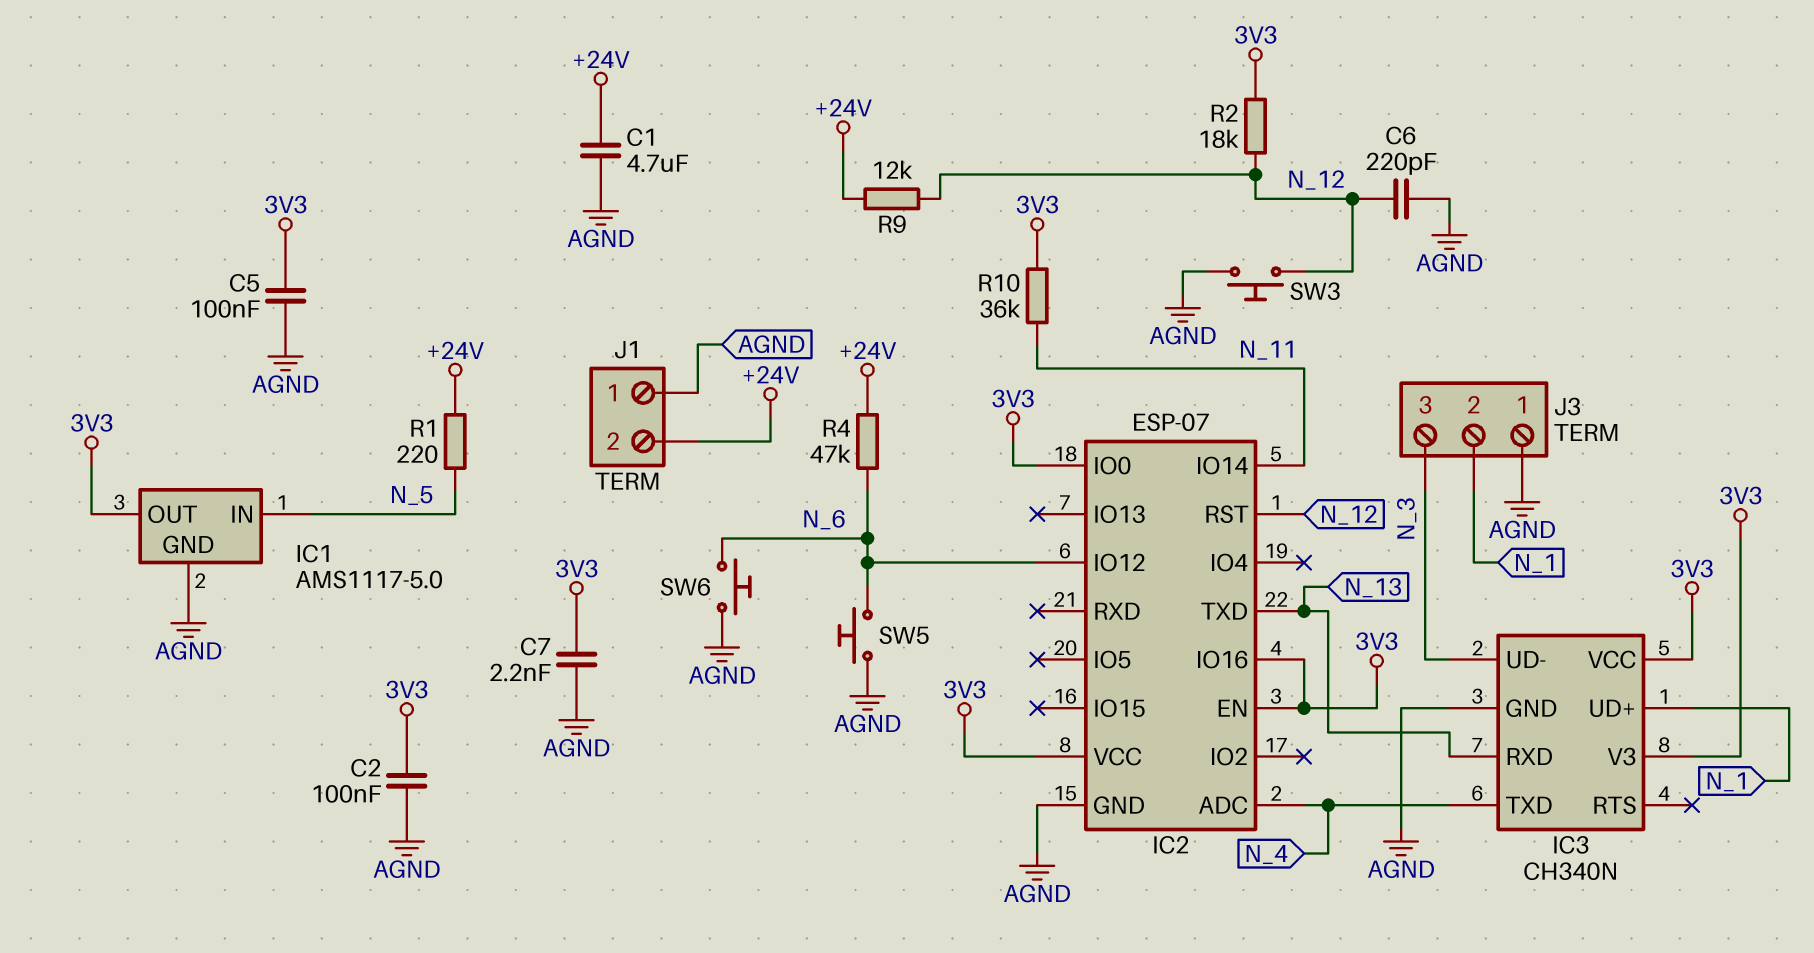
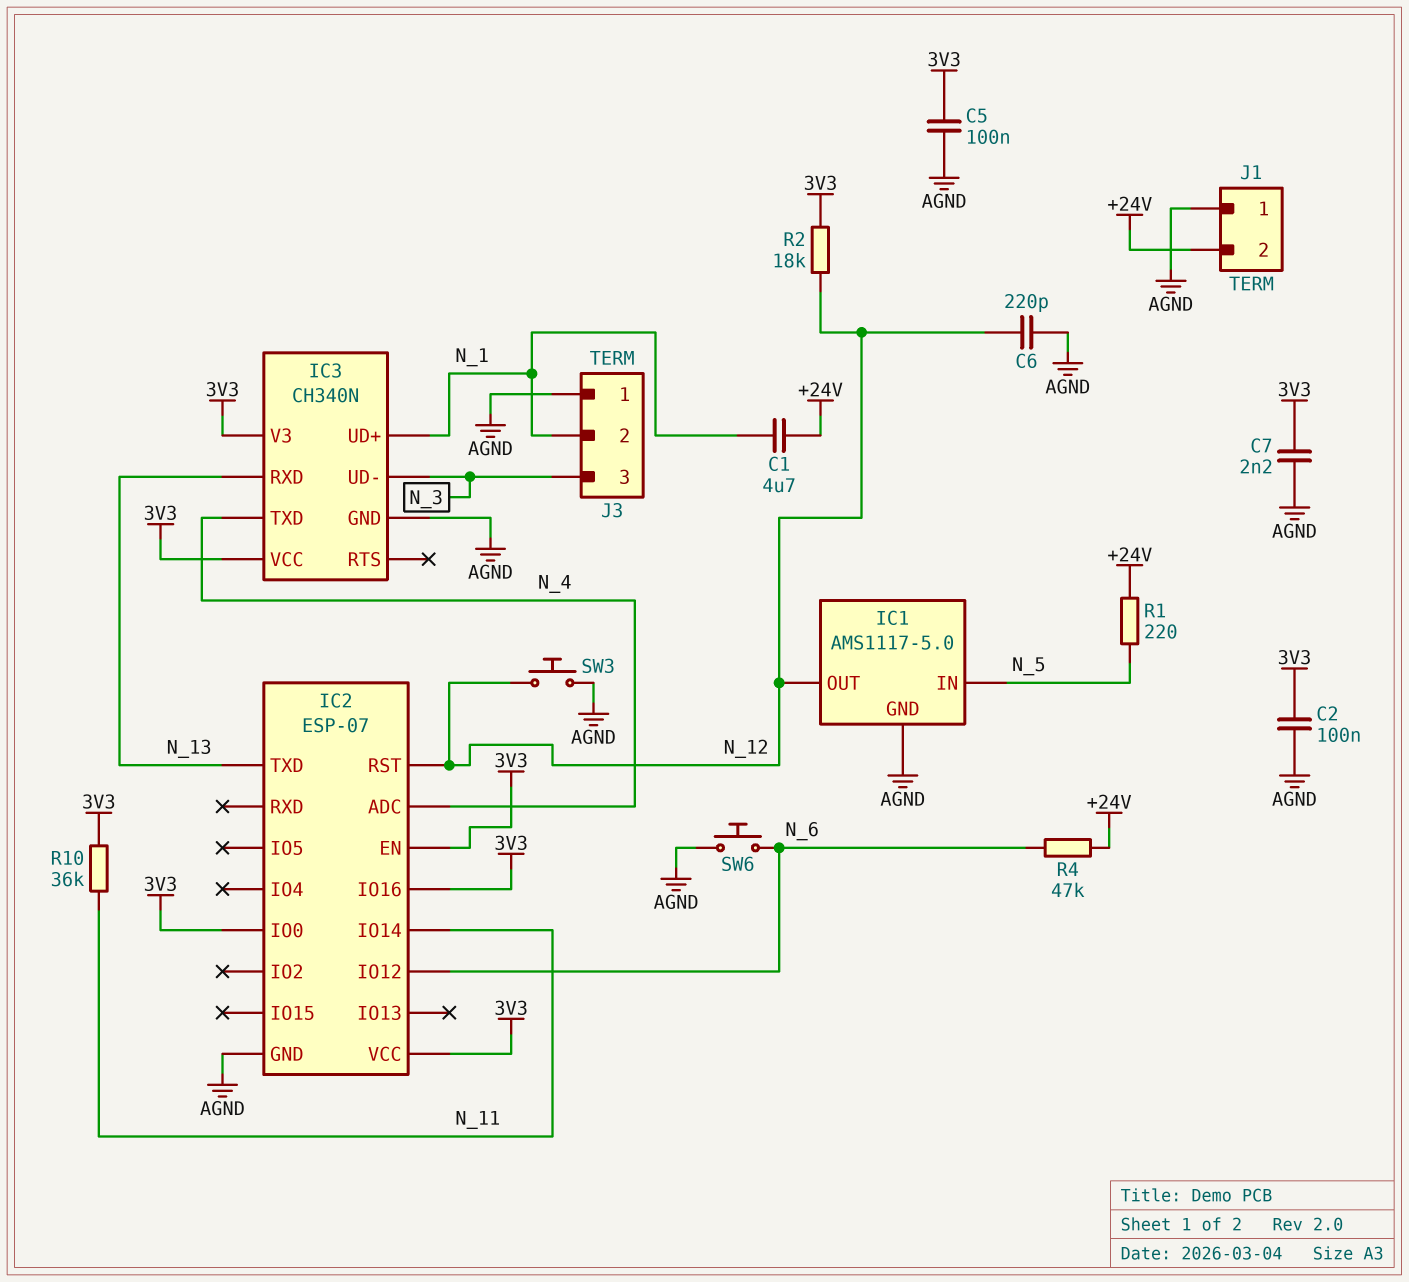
C1: 4.7uF (+24V, AGND) -> 4.7uF (+24V, N_1)
IC1 pin OUT: 3V3 -> N_12
R9: 12k (+24V, N_12) -> none
SW5: button (AGND, N_6) -> none

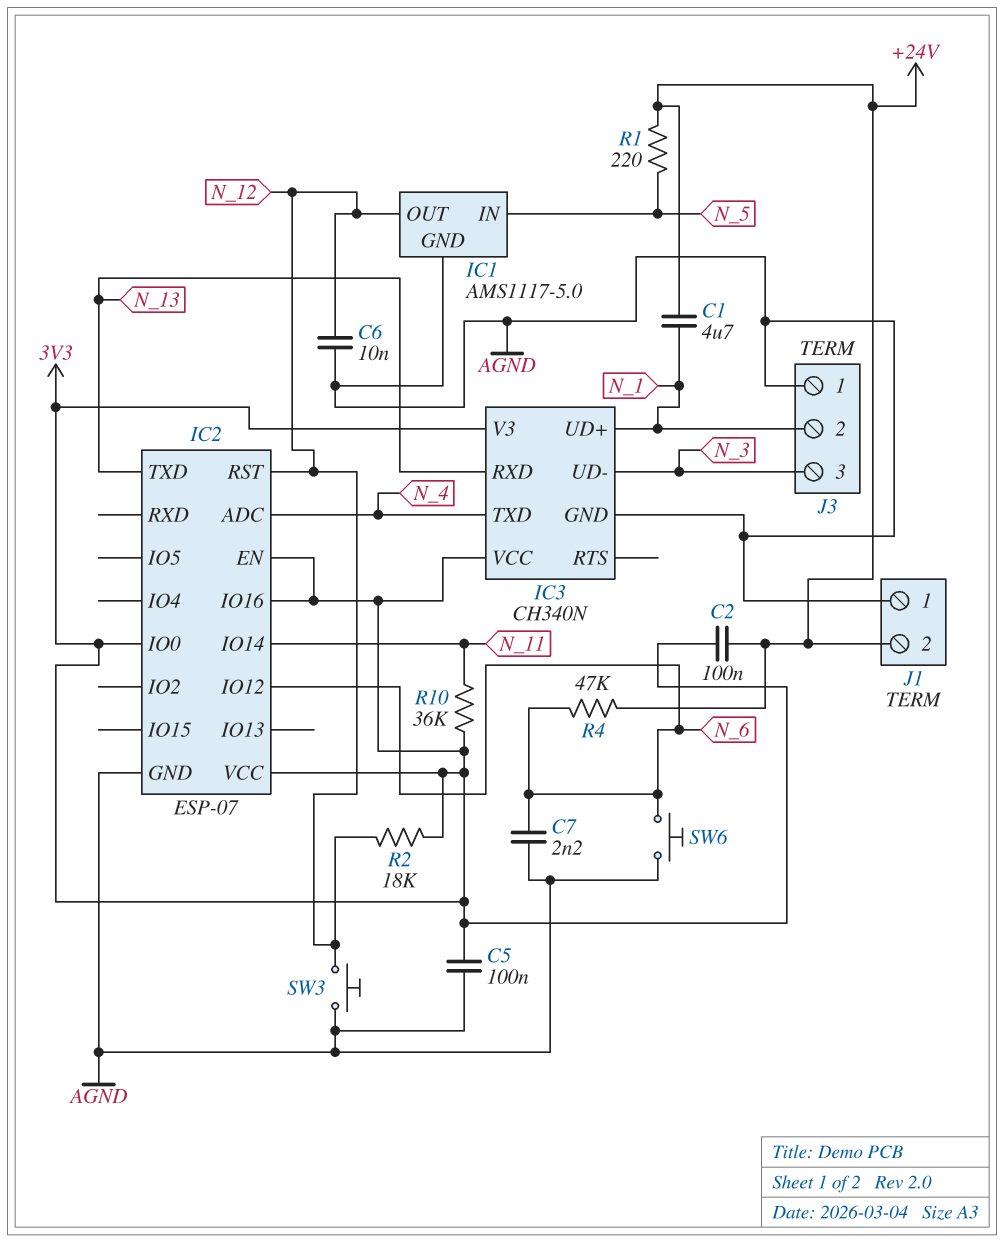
C2: 100nF (3V3, AGND) -> 100nF (+24V, 3V3)
C6: 220pF (AGND, N_12) -> 10nF (AGND, N_12)
C7: 2.2nF (3V3, AGND) -> 2.2nF (AGND, N_6)

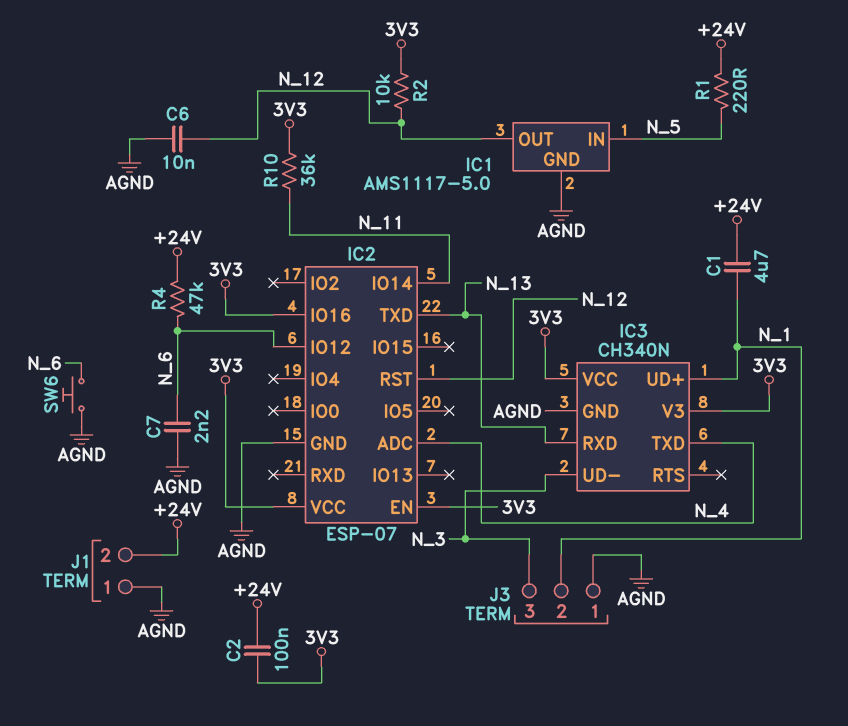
C5: 100nF (3V3, AGND) -> none
IC2 pin IO0: 3V3 -> none
R2: 18k (3V3, N_12) -> 10k (3V3, N_12)
SW3: button (AGND, N_12) -> none

